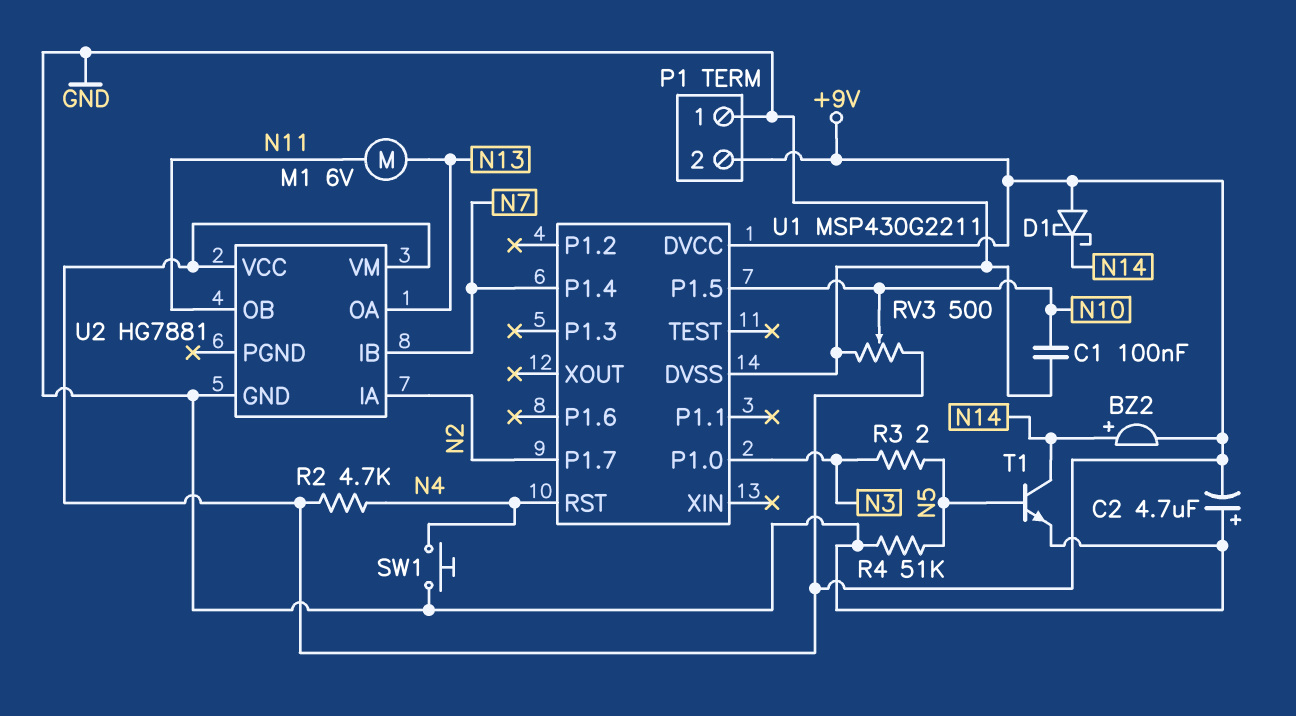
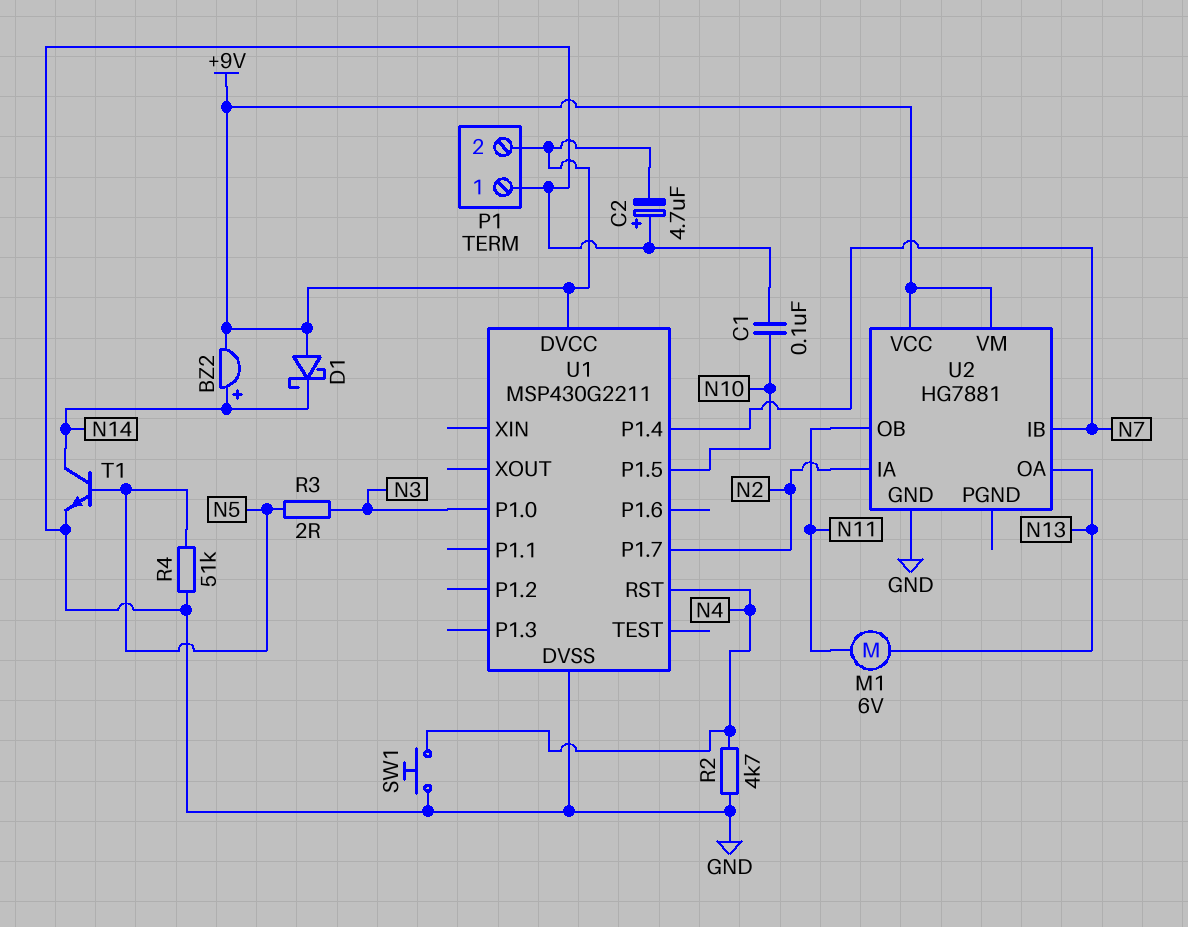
R2: 4.7k (+9V, N4) -> 4.7k (GND, N4)
RV3: 500 (+9V, GND, wiper N10) -> none

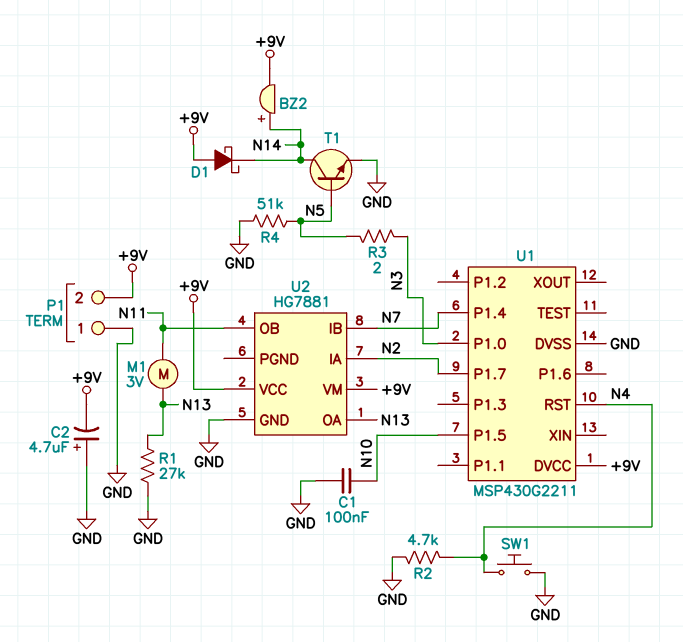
M1: motor 6V (N11, N13) -> motor 3V (N11, N13)
R1: none -> 27k (GND, N13)

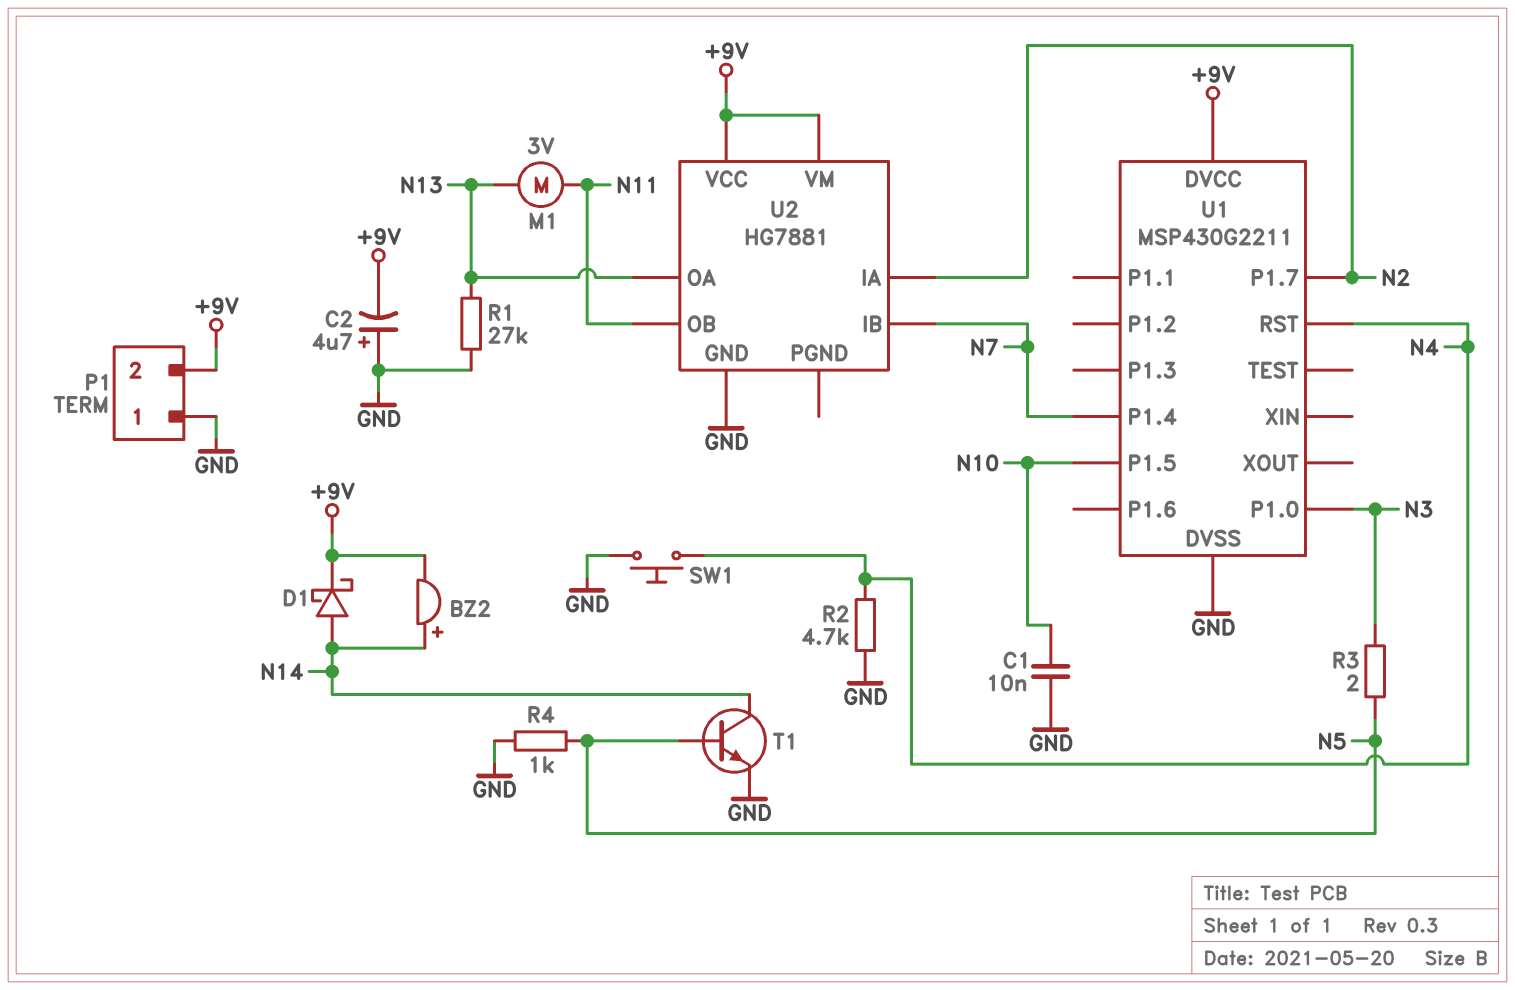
C1: 100nF (GND, N10) -> 10nF (GND, N10)
D1: schottky (A +9V, K N14) -> schottky (A N14, K +9V)
R4: 51k (GND, N5) -> 1k (GND, N5)

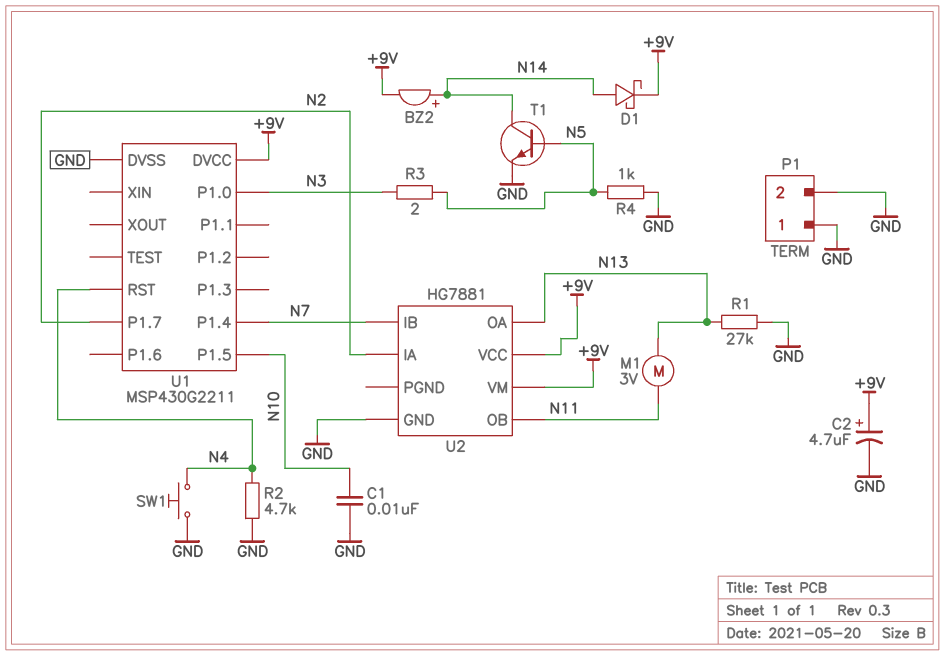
C2: 4.7uF (plus GND, minus +9V) -> 4.7uF (plus +9V, minus GND)
P1 pin 2: +9V -> GND

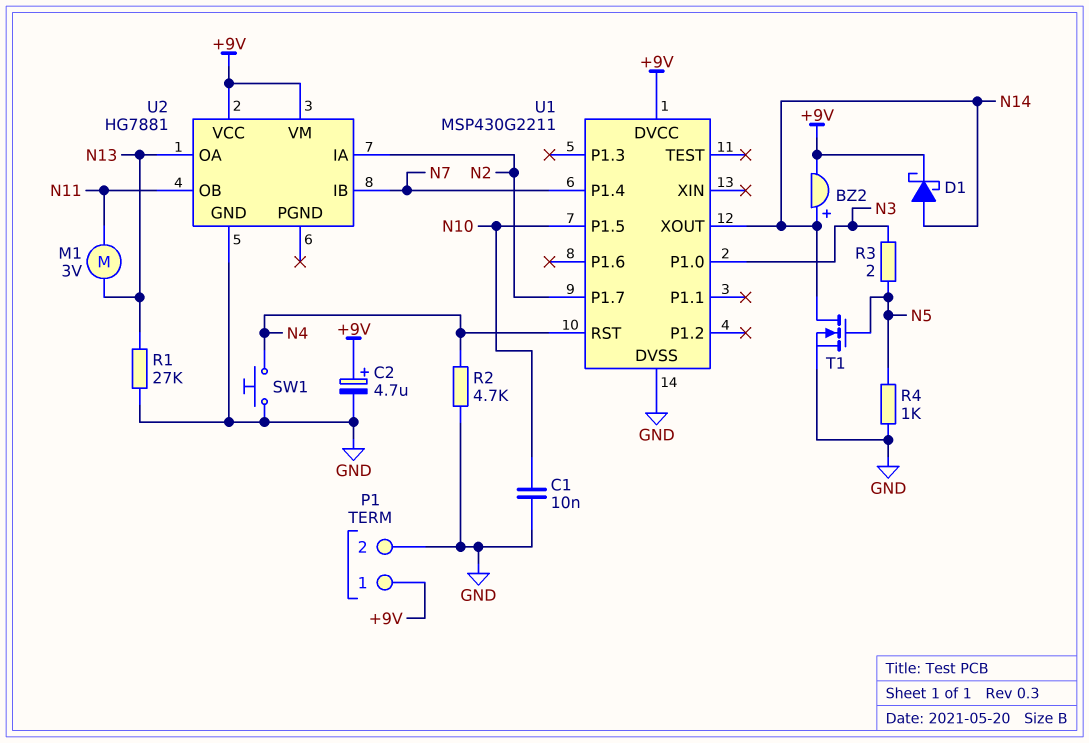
P1 pin 1: GND -> +9V
T1: NPN (B N5, C N14, E GND) -> NMOS (G N5, D N14, S GND)
U1 pin XOUT: none -> N14

